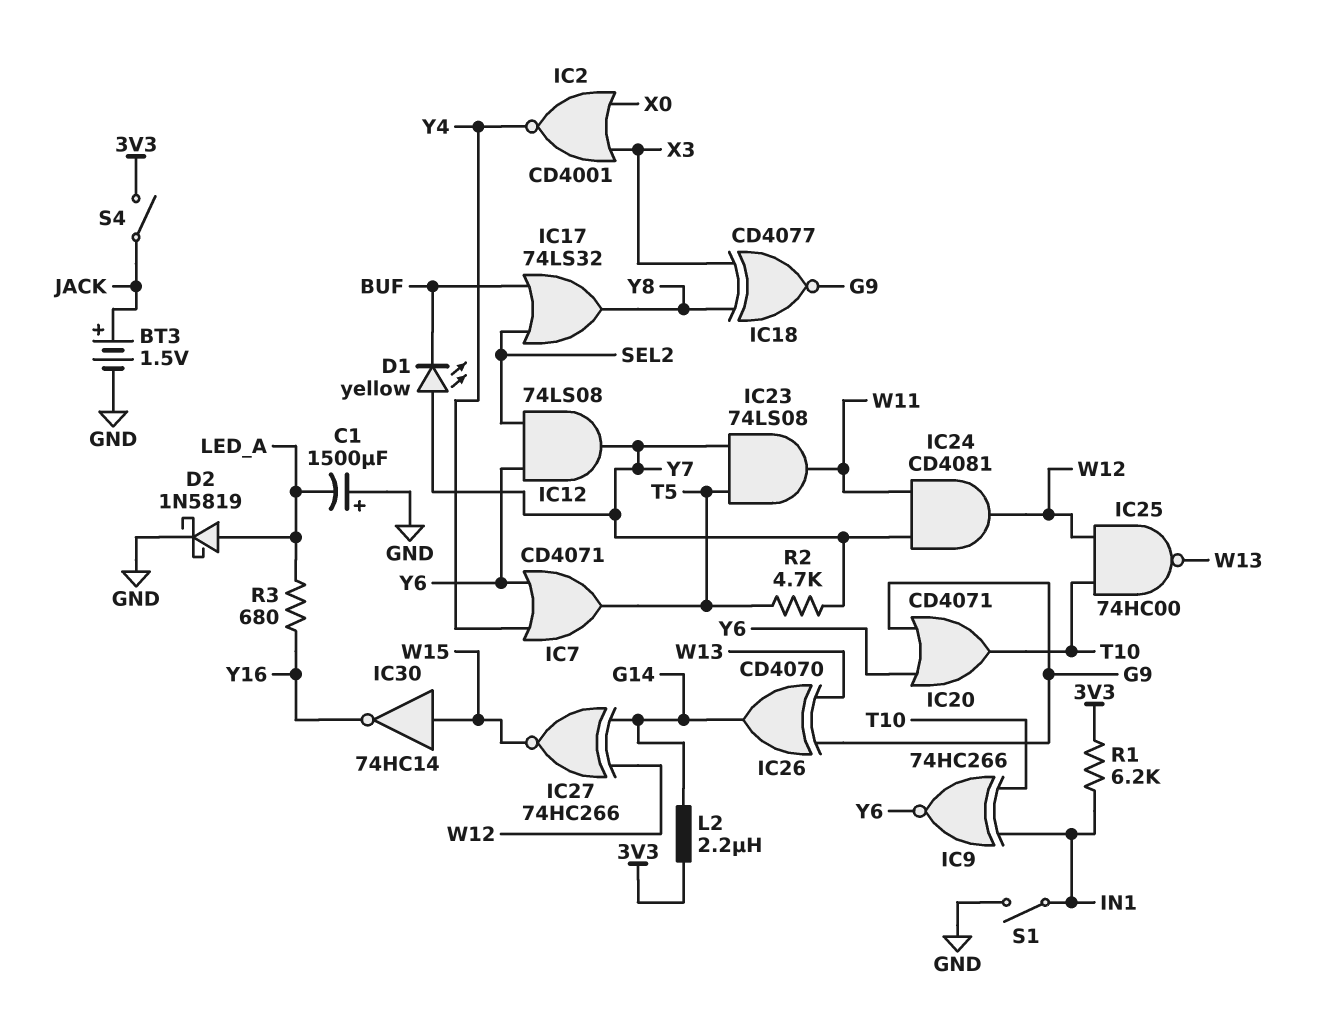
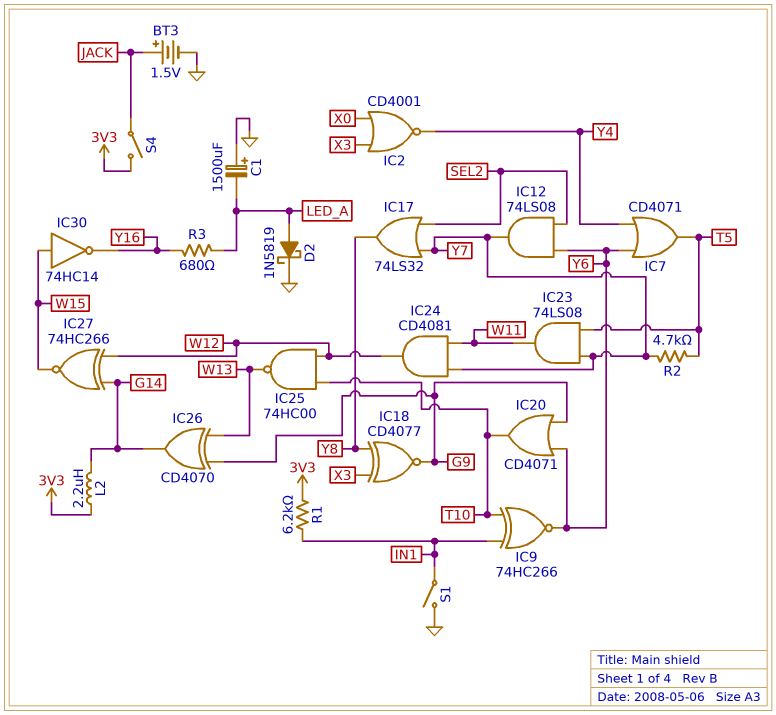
D1: LED yellow (A Y7, K BUF) -> none
IC17: OR 74LS32 (in BUF, in SEL2, out Y8) -> OR 74LS32 (in SEL2, in Y7, out Y8)

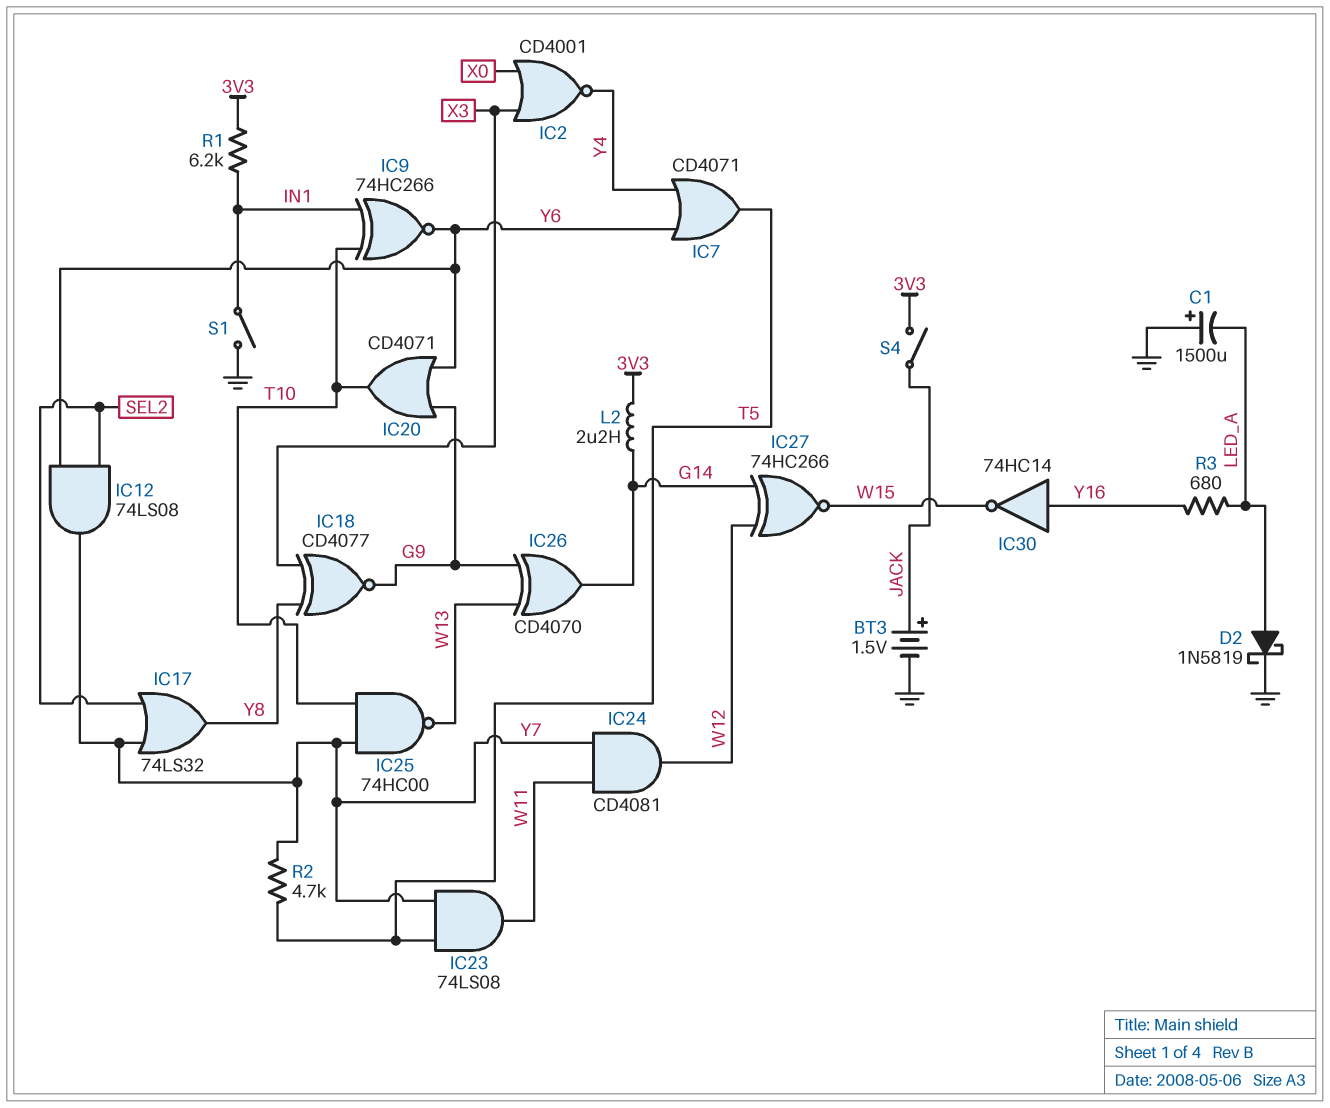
IC25: NAND 74HC00 (in T10, in W12, out W13) -> NAND 74HC00 (in T10, in Y7, out W13)
IC30: NOT 74HC14 (in W15, out Y16) -> NOT 74HC14 (in Y16, out W15)

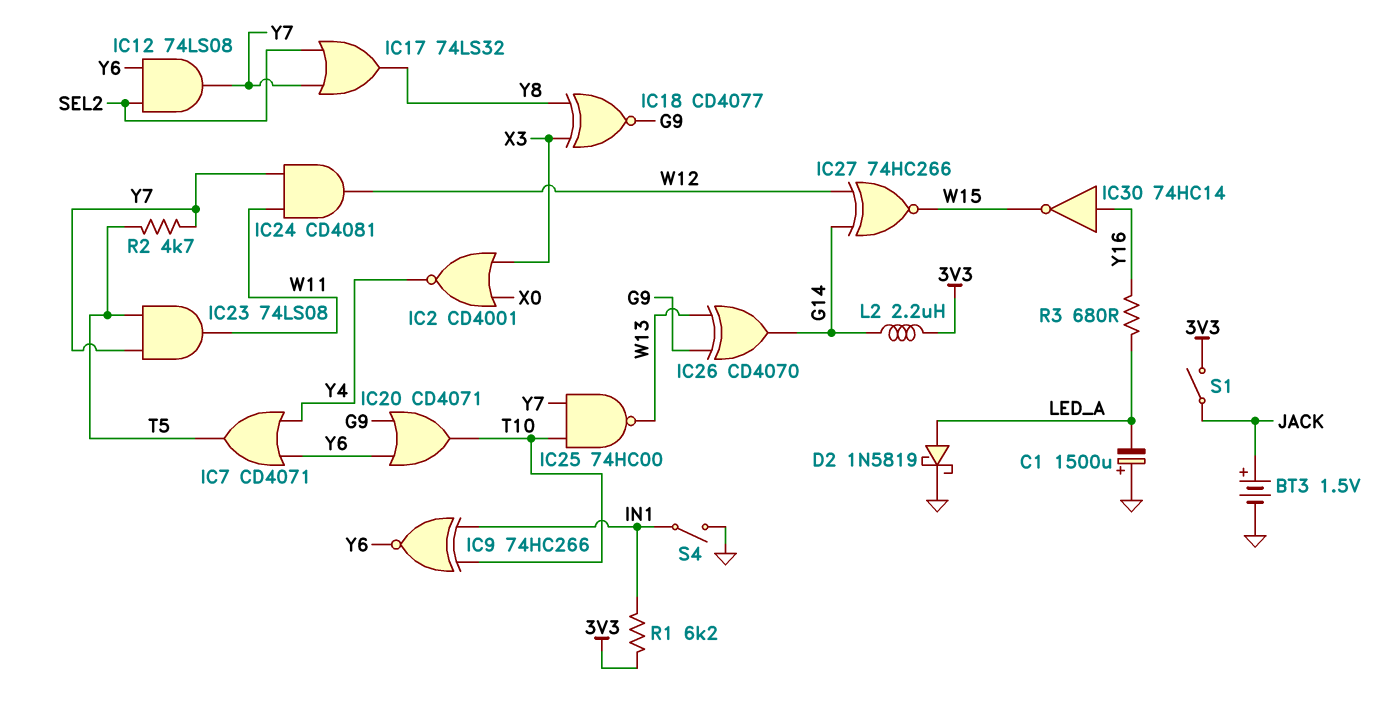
S1: switch (GND, IN1) -> switch (3V3, JACK)
S4: switch (3V3, JACK) -> switch (GND, IN1)

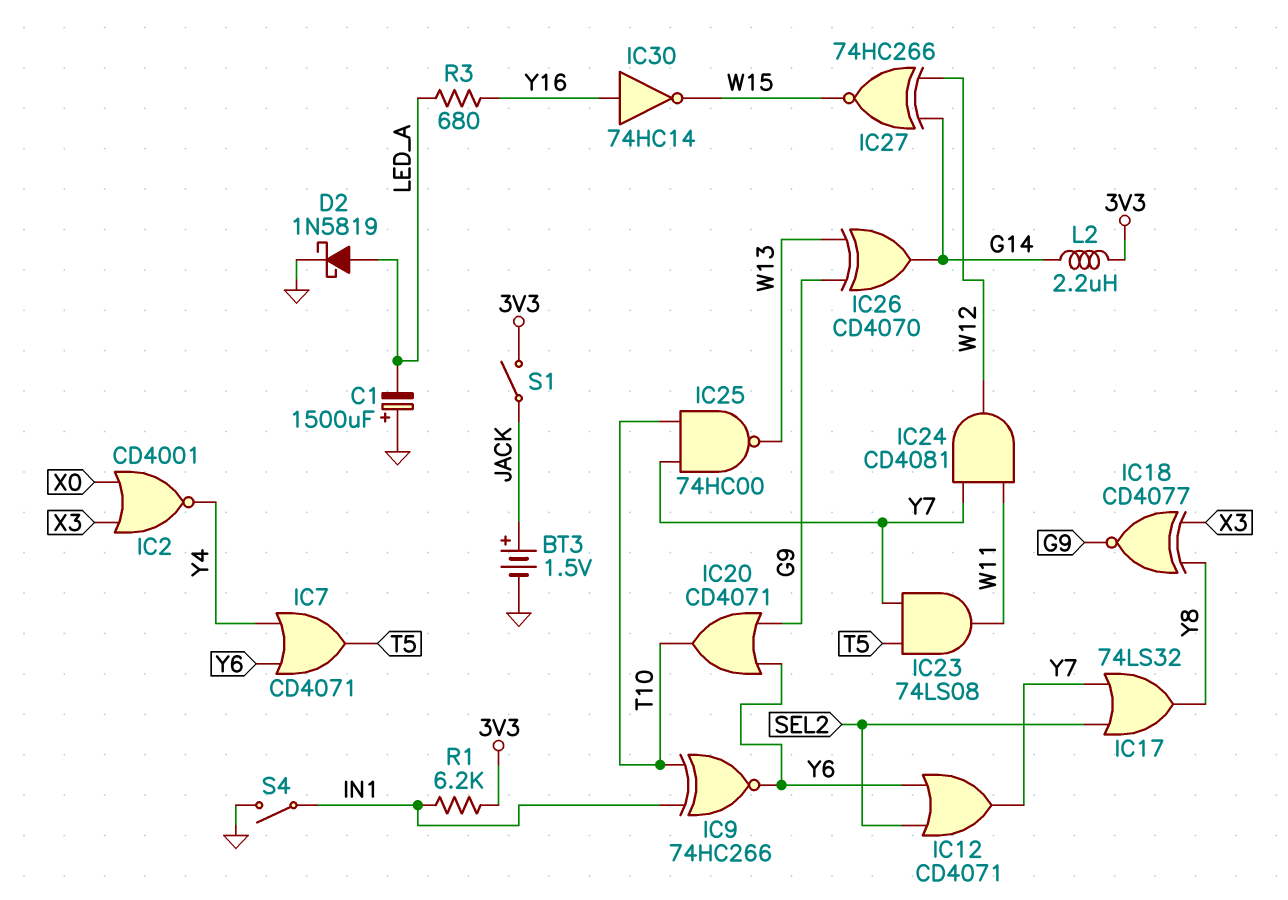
IC12: AND 74LS08 (in SEL2, in Y6, out Y7) -> OR CD4071 (in SEL2, in Y6, out Y7)
R2: 4.7k (T5, Y7) -> none

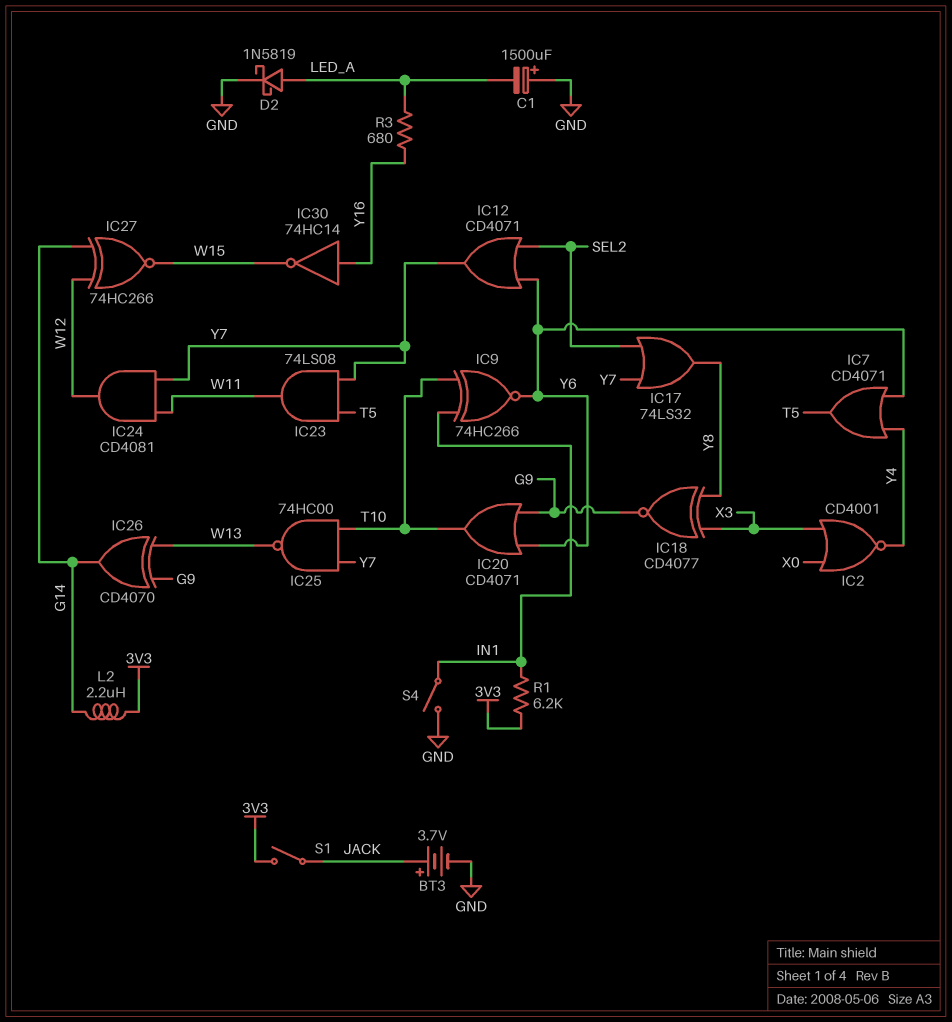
BT3: 1.5V (plus JACK, minus GND) -> 3.7V (plus JACK, minus GND)

